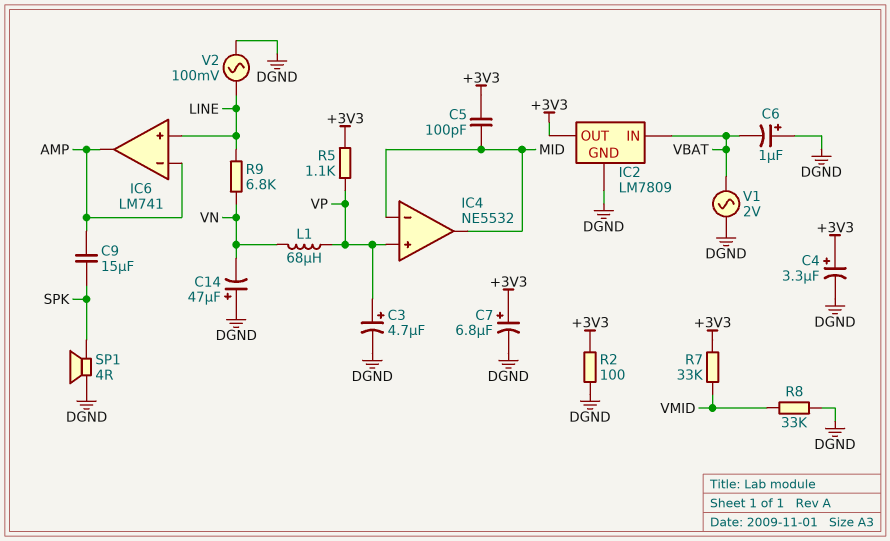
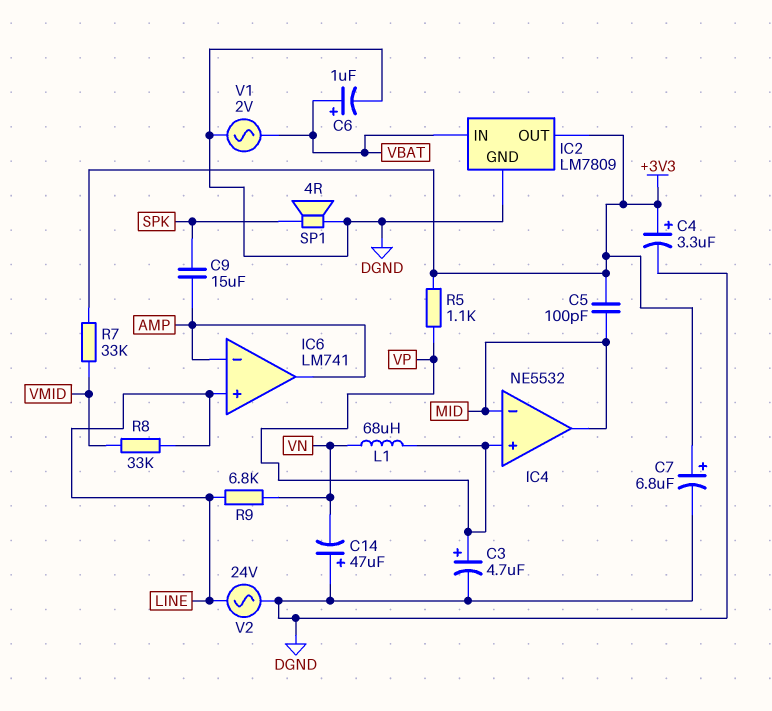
C6: 1uF (plus DGND, minus VBAT) -> 1uF (plus VBAT, minus DGND)
R2: 100 (+3V3, DGND) -> none
R8: 33k (DGND, VMID) -> 33k (LINE, VMID)
V2: AC 100mV (DGND, LINE) -> AC 24V (DGND, LINE)

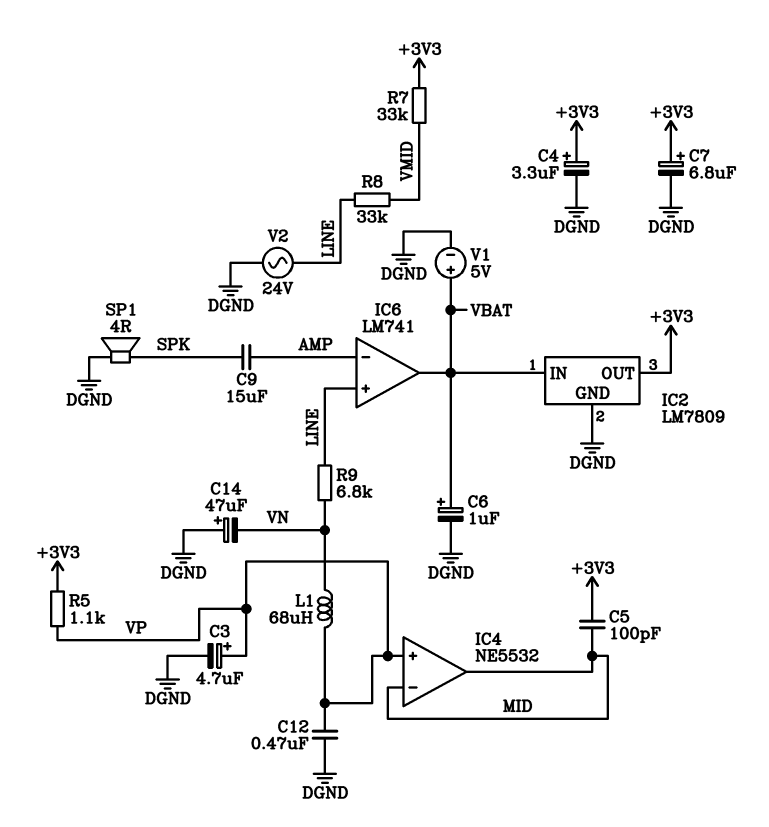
C12: none -> 470nF (DGND, VP)
IC6 pin out: AMP -> VBAT
V1: AC 2V (DGND, VBAT) -> 5V (plus VBAT, minus DGND)

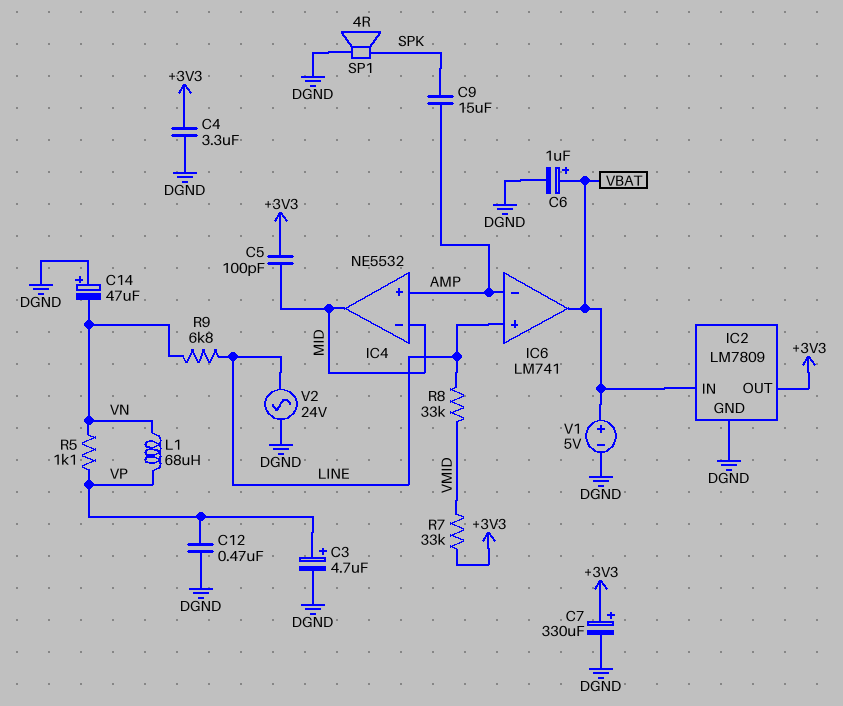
C4: 3.3uF (plus +3V3, minus DGND) -> 3.3uF (+3V3, DGND)
C7: 6.8uF (plus +3V3, minus DGND) -> 330uF (plus +3V3, minus DGND)
IC4 pin in+: VP -> AMP
R5: 1.1k (+3V3, VP) -> 1.1k (VN, VP)

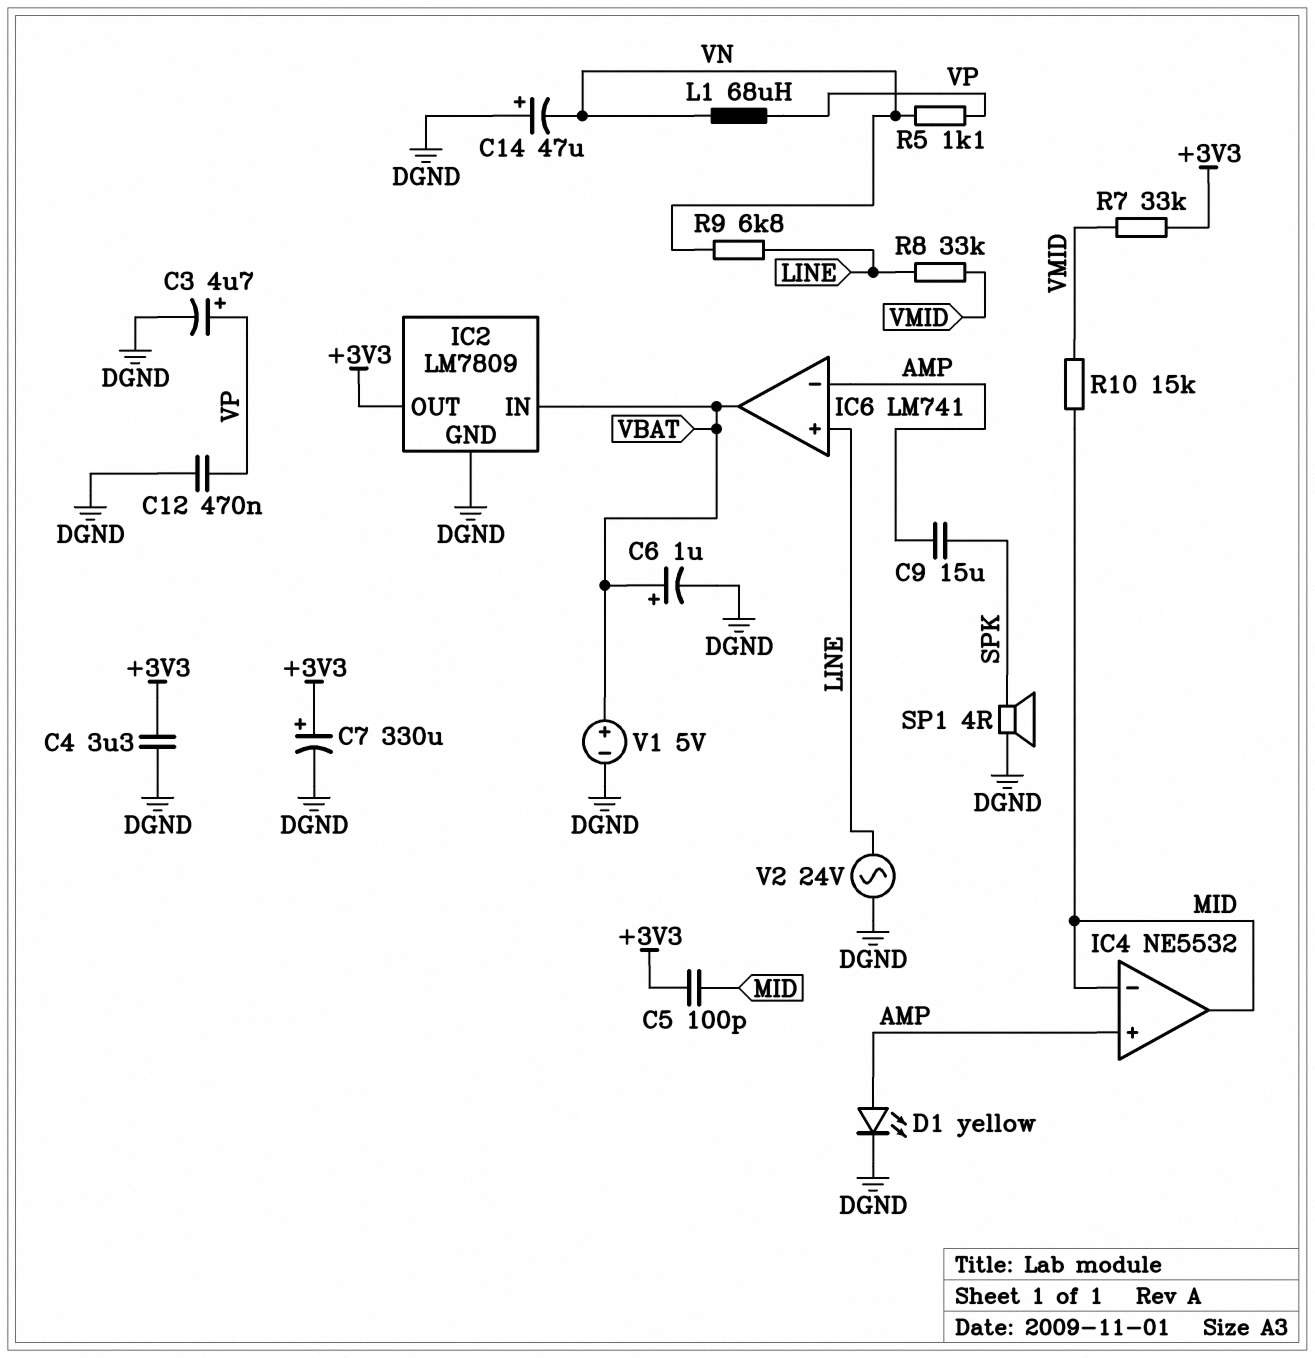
D1: none -> LED yellow (A AMP, K DGND)
R10: none -> 15k (MID, VMID)

